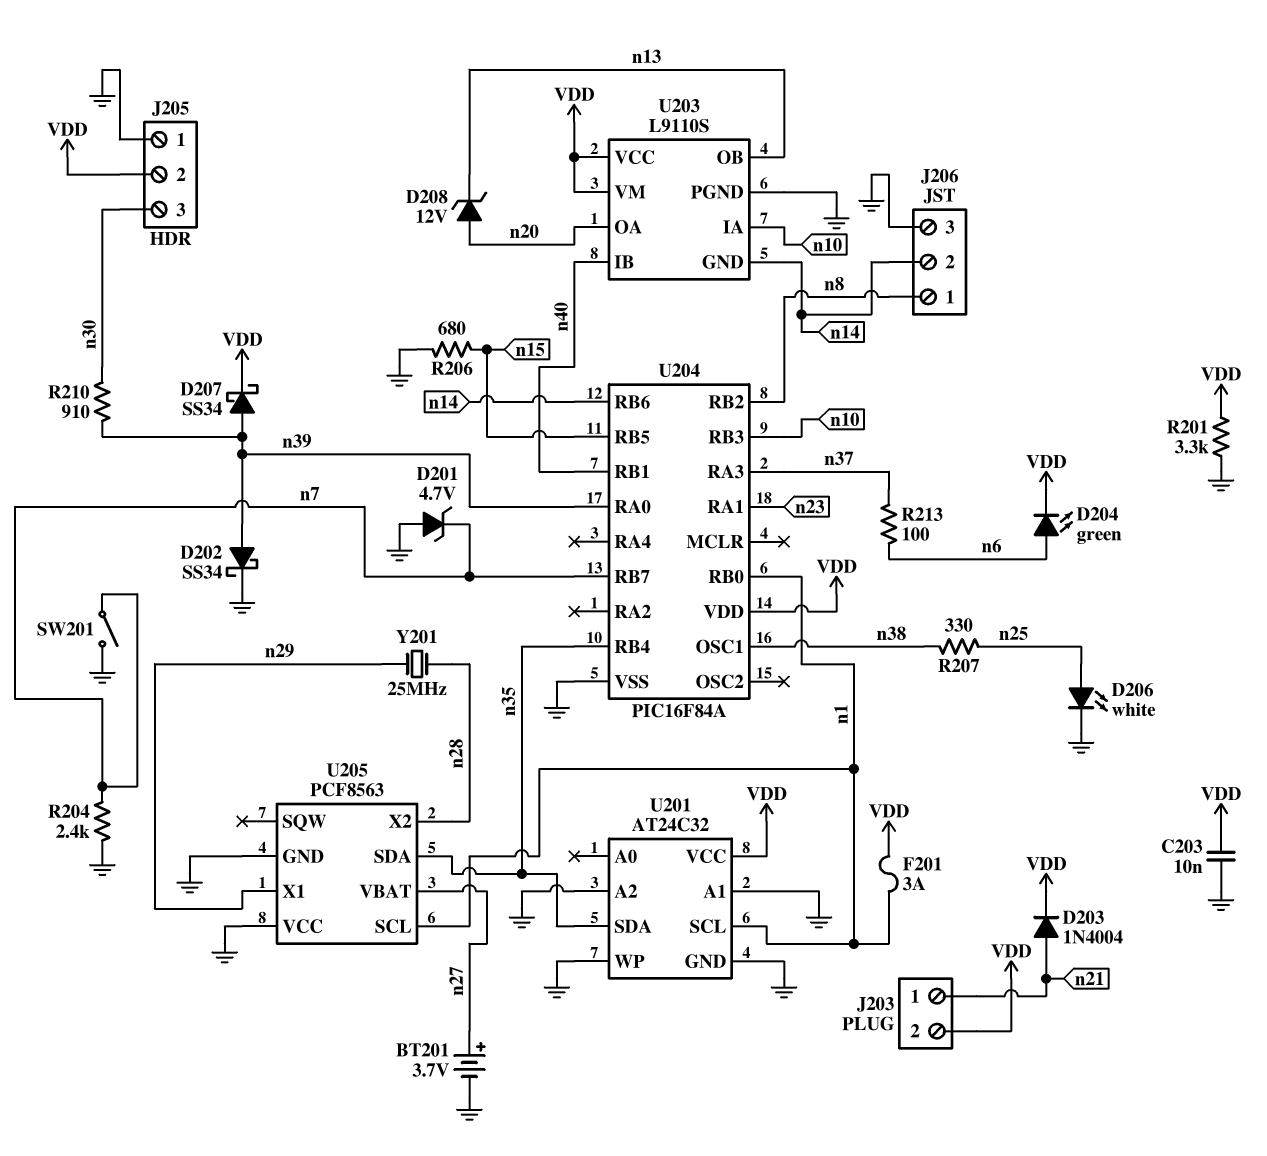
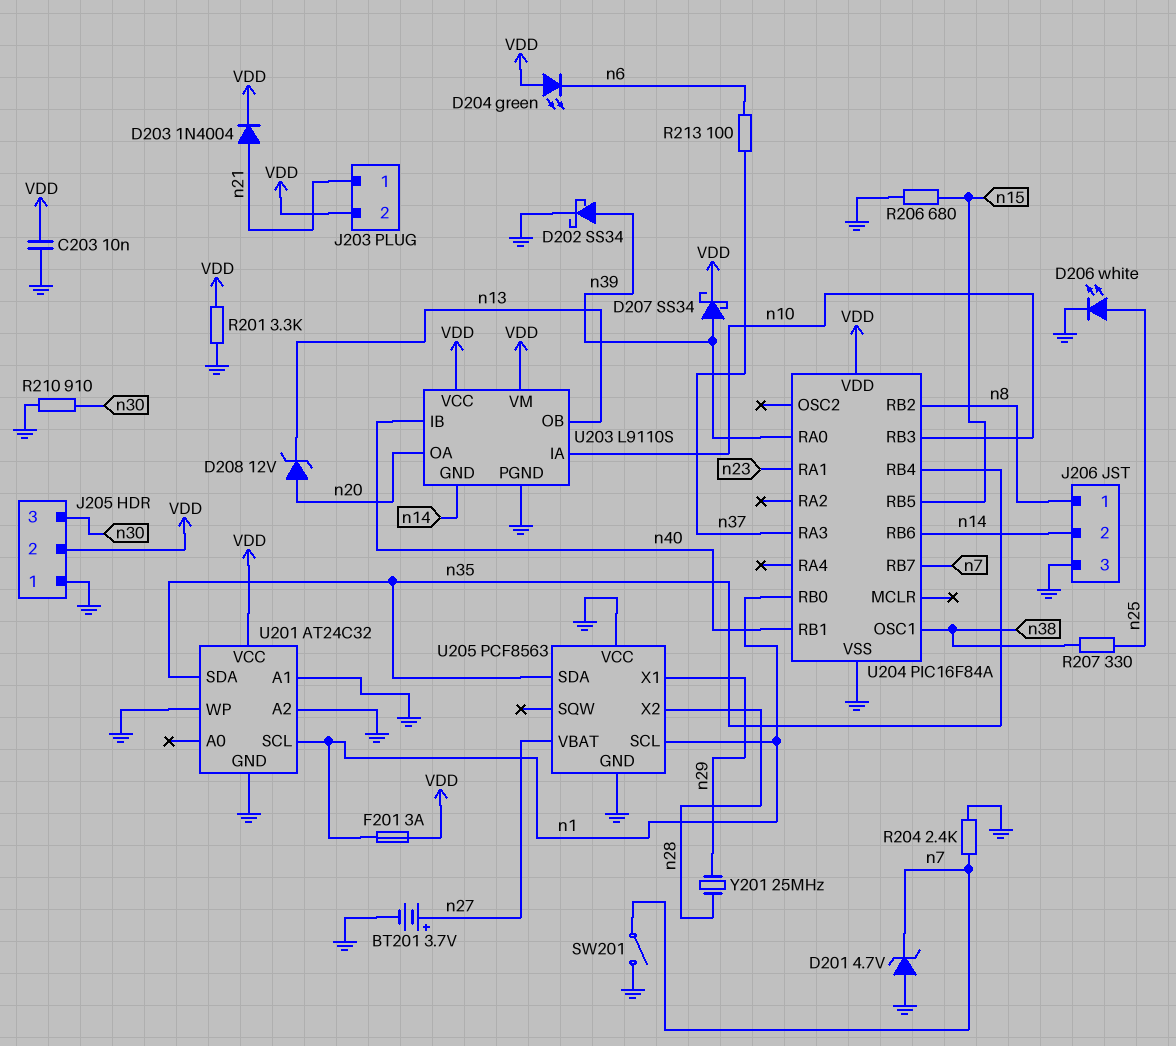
D204: LED green (A n6, K VDD) -> LED green (A VDD, K n6)
R210: 910 (n30, n39) -> 910 (GND, n30)

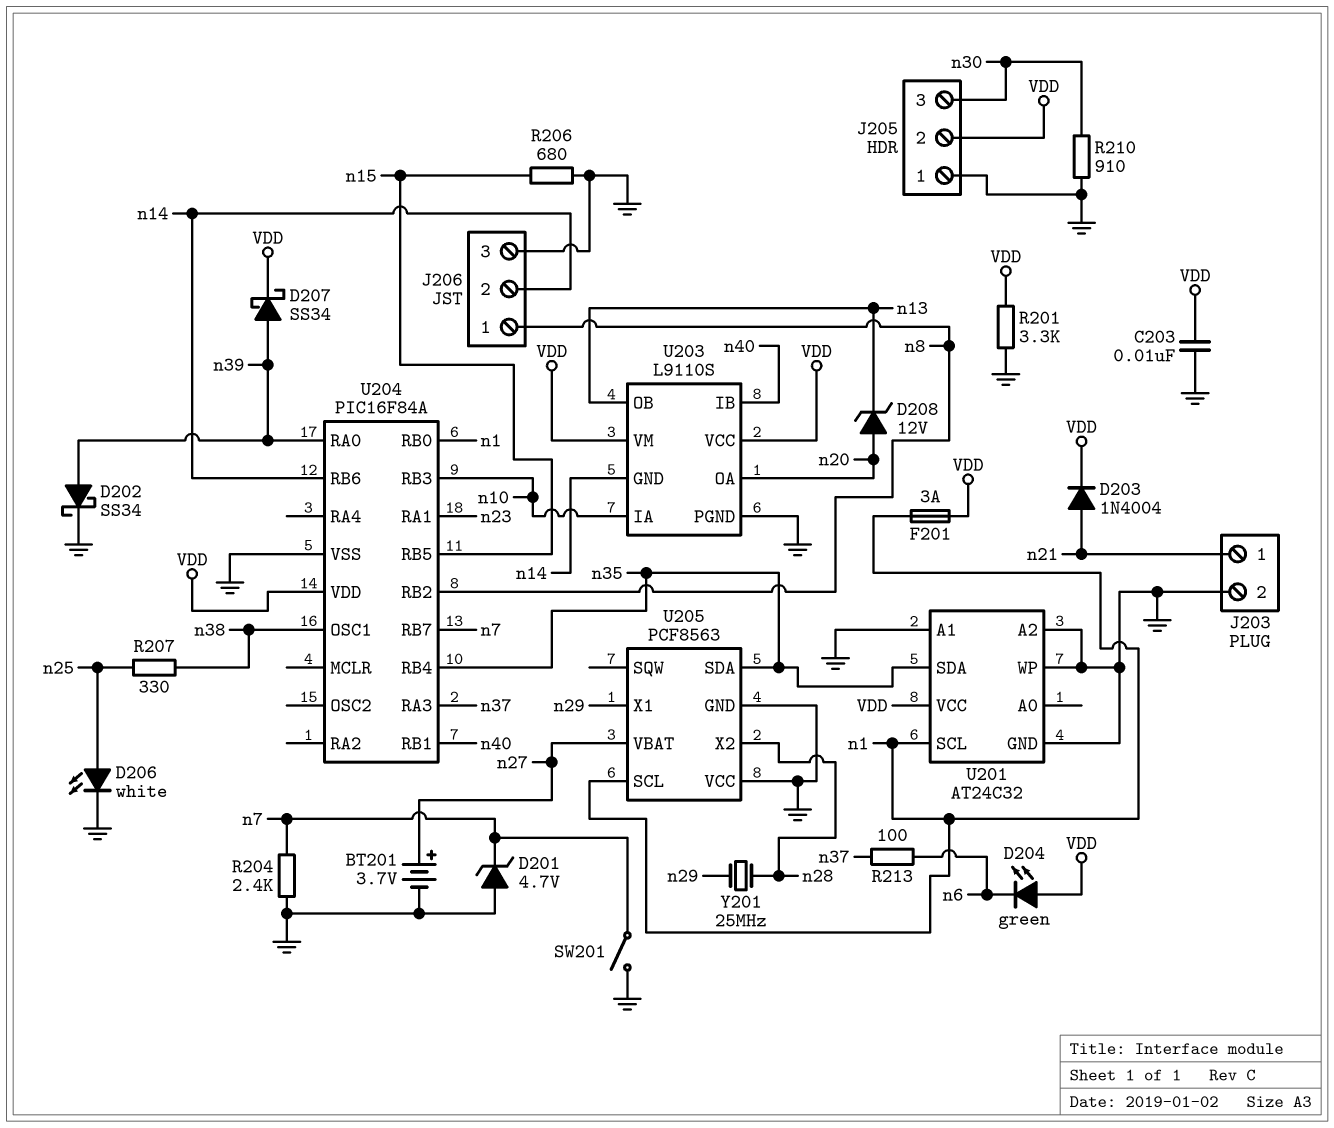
J203 pin 2: VDD -> GND

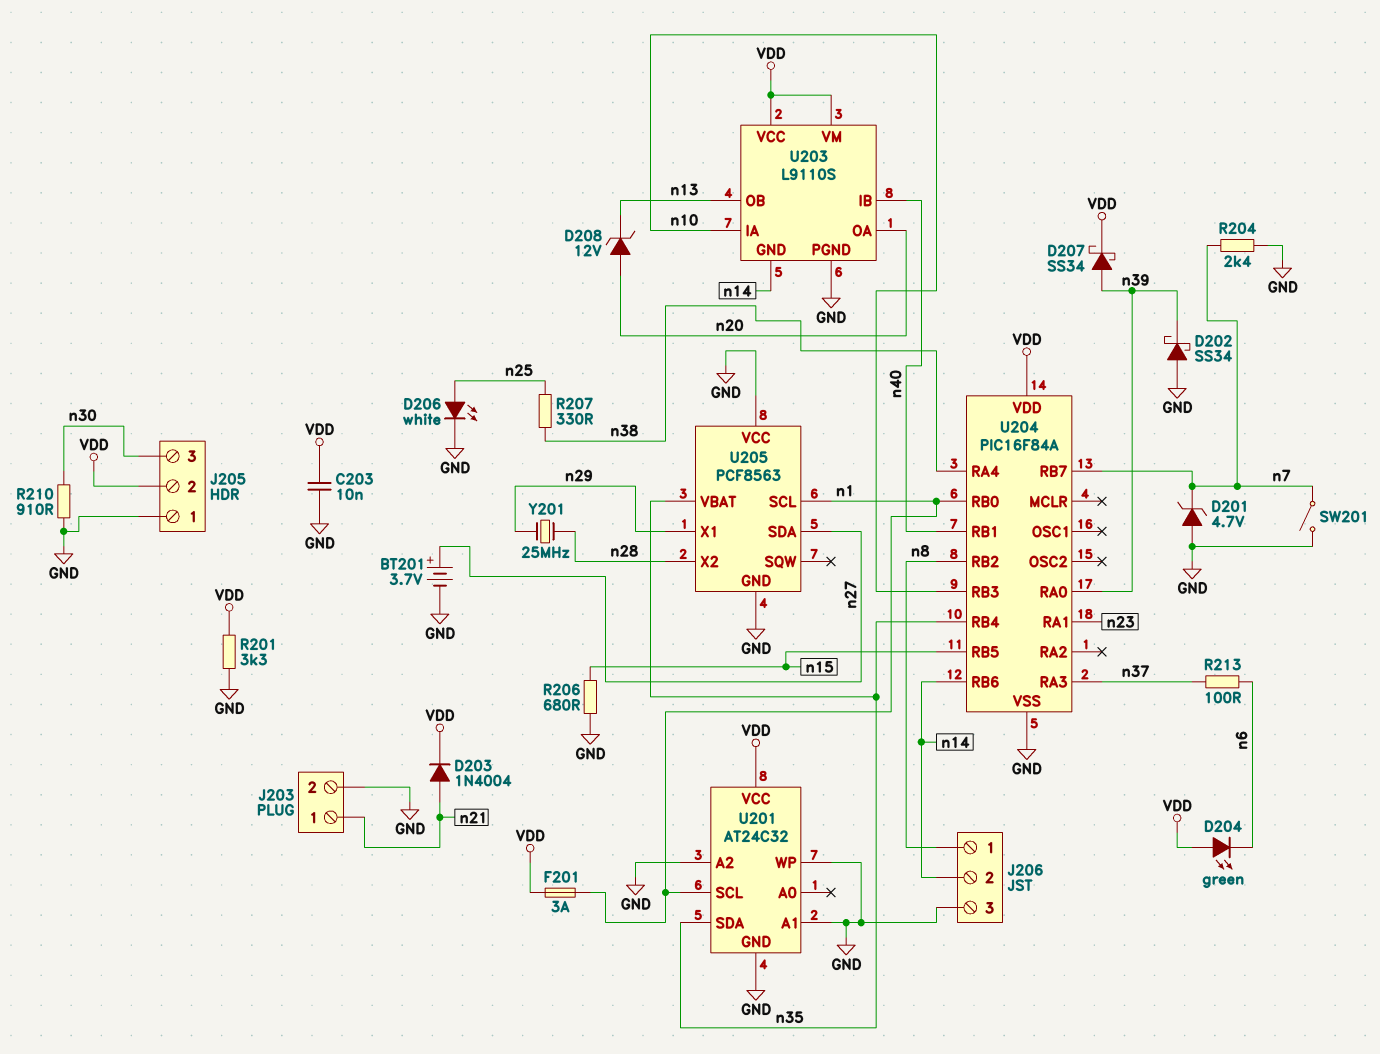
D202: schottky SS34 (A n39, K GND) -> schottky SS34 (A GND, K n39)
U204 pin OSC1: n38 -> none
U204 pin RA4: none -> n38
U205 pin SDA: n35 -> n27
U205 pin VBAT: n27 -> n35

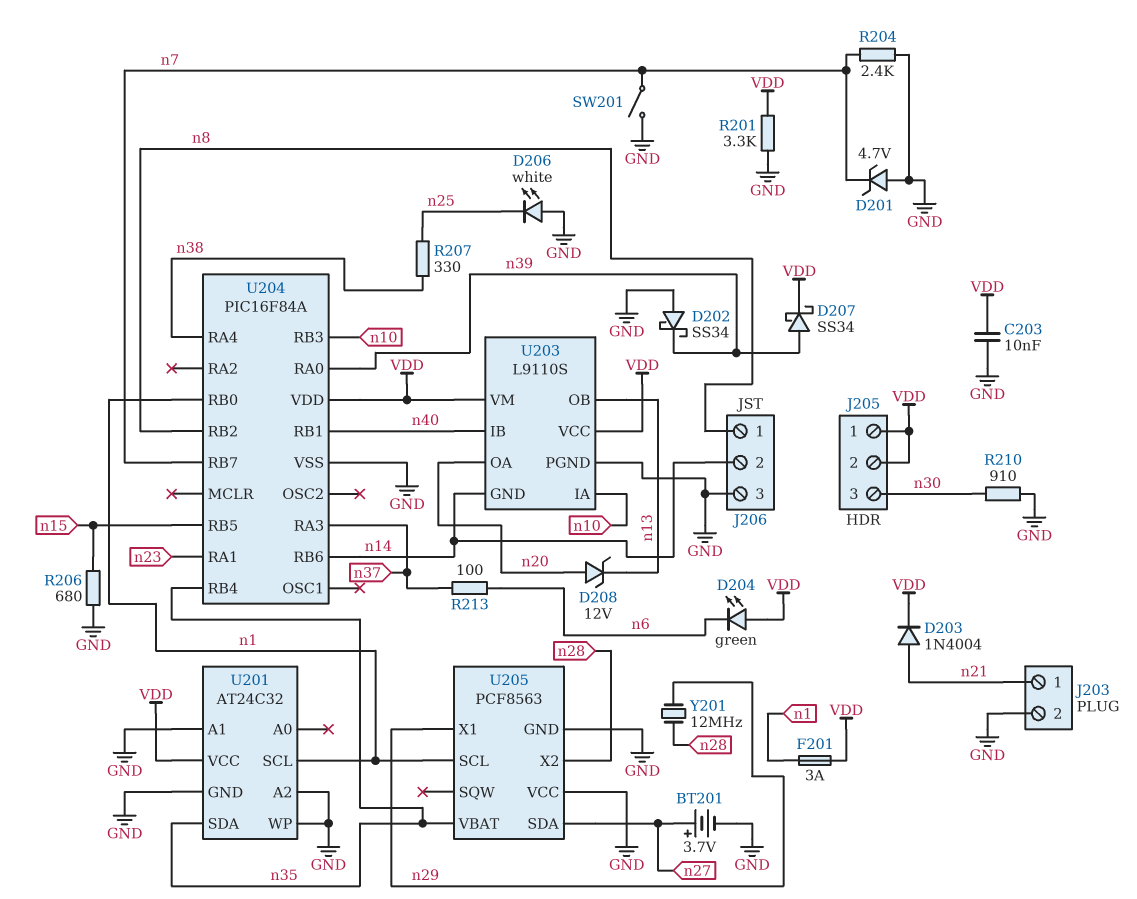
D206: LED white (A n25, K GND) -> LED white (A GND, K n25)
J205 pin 1: GND -> VDD
Y201: 25MHz (n28, n29) -> 12MHz (n28, n29)

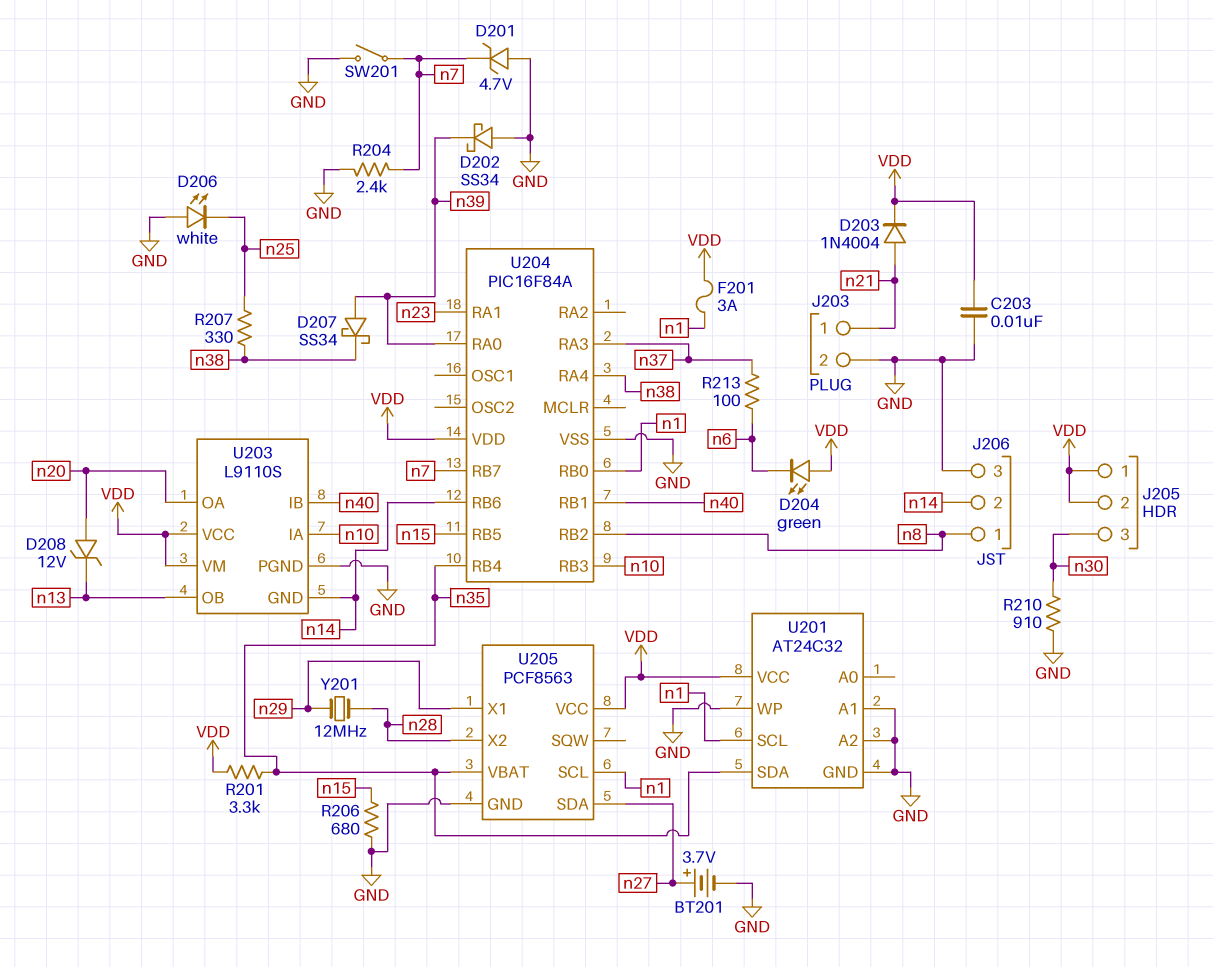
D207: schottky SS34 (A n39, K VDD) -> schottky SS34 (A n39, K n38)
R201: 3.3k (GND, VDD) -> 3.3k (VDD, n35)
U205 pin VCC: GND -> VDD

